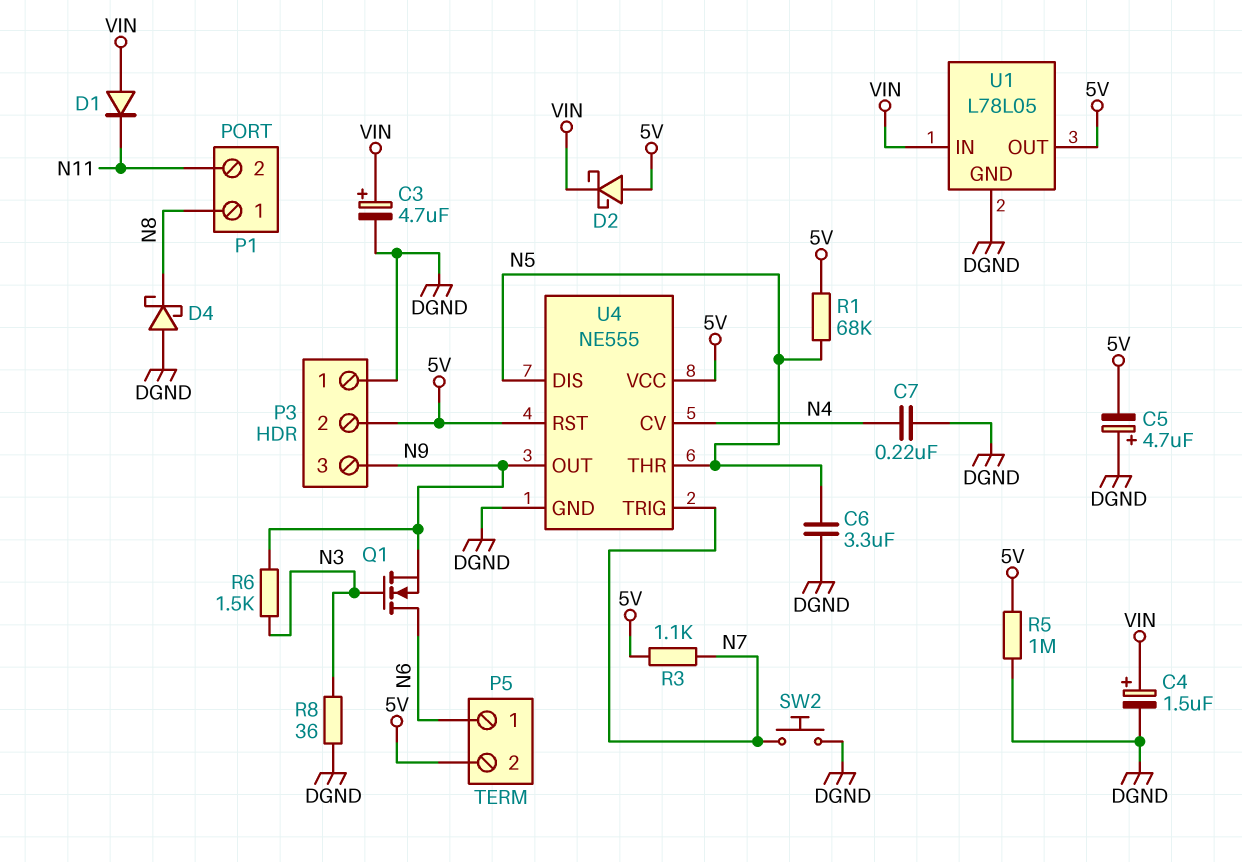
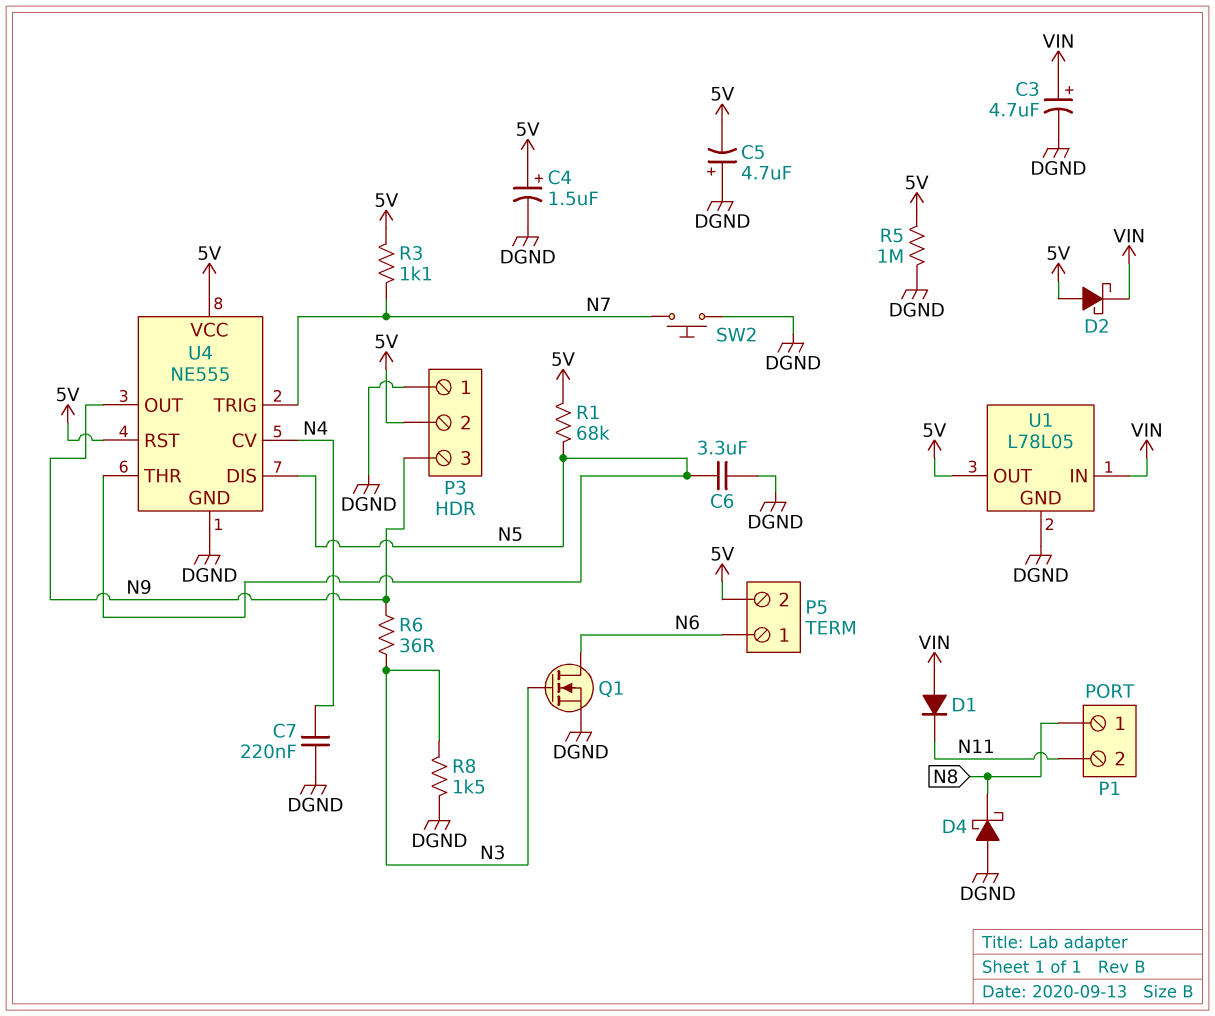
C4: 1.5uF (plus VIN, minus DGND) -> 1.5uF (plus 5V, minus DGND)
Q1: NMOS (G N3, D N6, S N9) -> NMOS (G N3, D N6, S DGND)
R6: 1.5k (N3, N9) -> 36 (N3, N9)
R8: 36 (DGND, N3) -> 1.5k (DGND, N3)

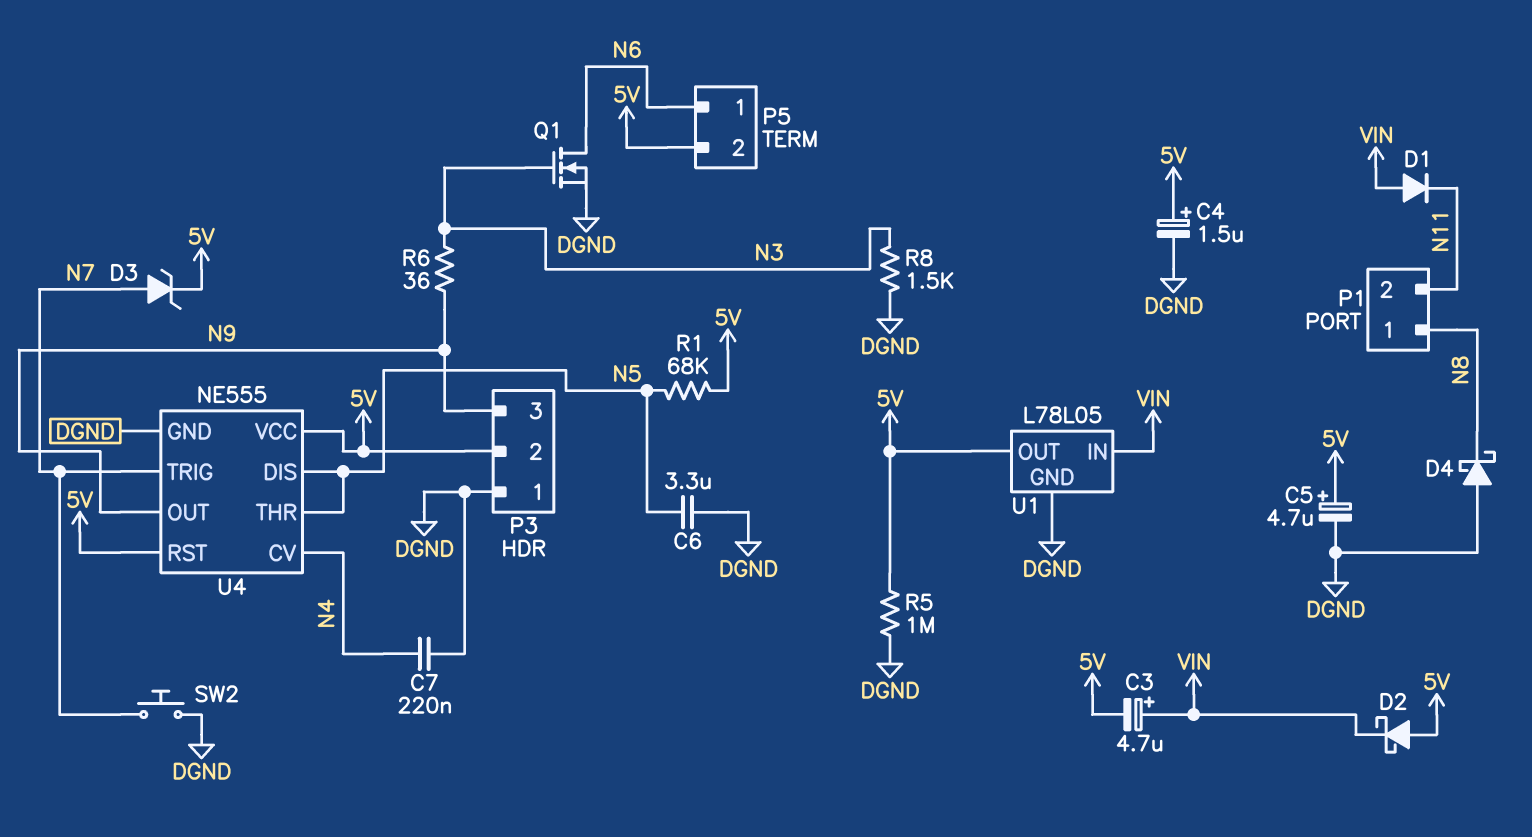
C3: 4.7uF (plus VIN, minus DGND) -> 4.7uF (plus VIN, minus 5V)
C5: 4.7uF (plus DGND, minus 5V) -> 4.7uF (plus 5V, minus DGND)
D3: none -> zener (A N7, K 5V)
R3: 1.1k (5V, N7) -> none

